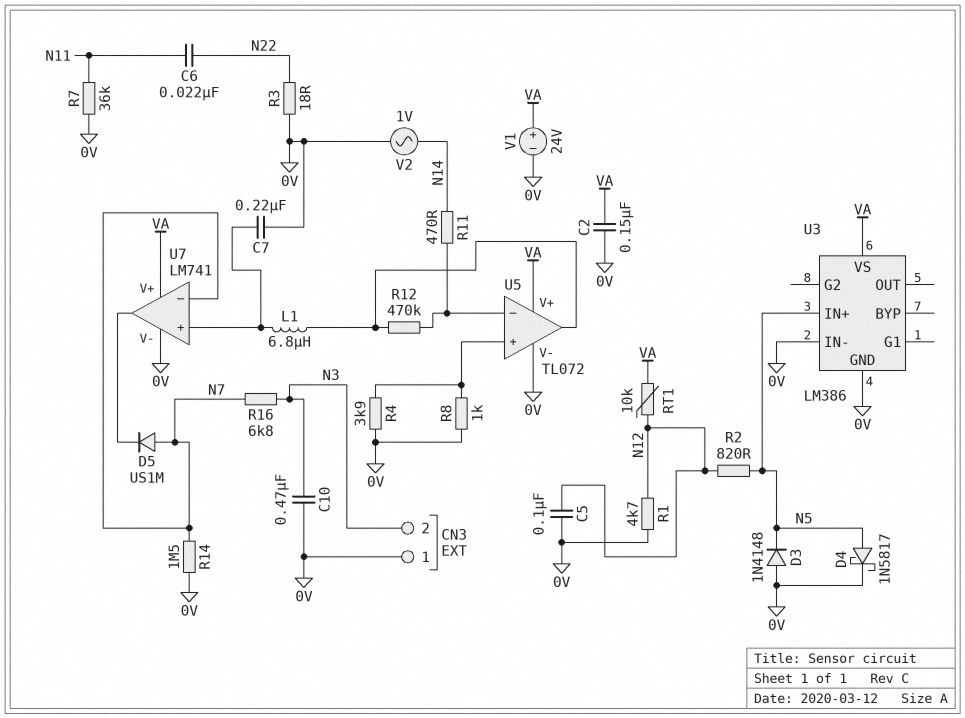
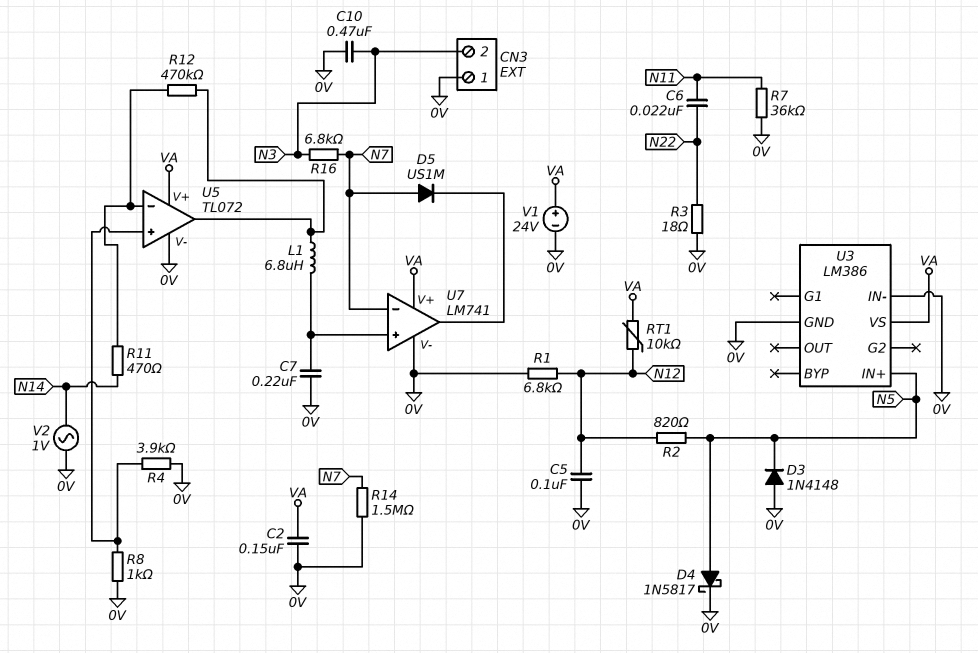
R1: 4.7k (0V, N12) -> 6.8k (0V, N12)

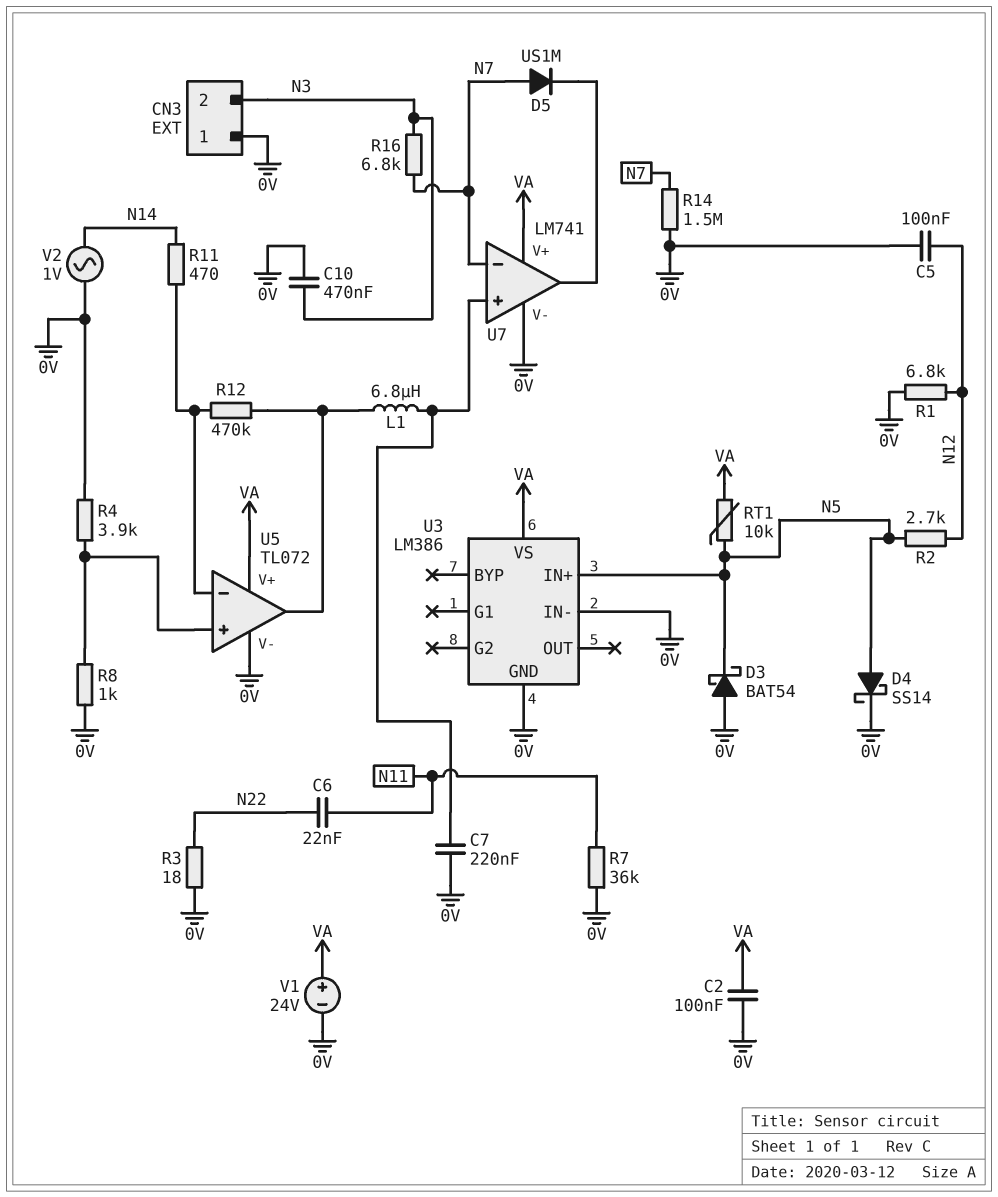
C2: 150nF (0V, VA) -> 100nF (0V, VA)
D3: diode 1N4148 (A 0V, K N5) -> schottky BAT54 (A 0V, K N5)
D4: schottky 1N5817 (A N5, K 0V) -> schottky SS14 (A N5, K 0V)
R2: 820 (N5, N12) -> 2.7k (N5, N12)
RT1: 10k (N12, VA) -> 10k (N5, VA)

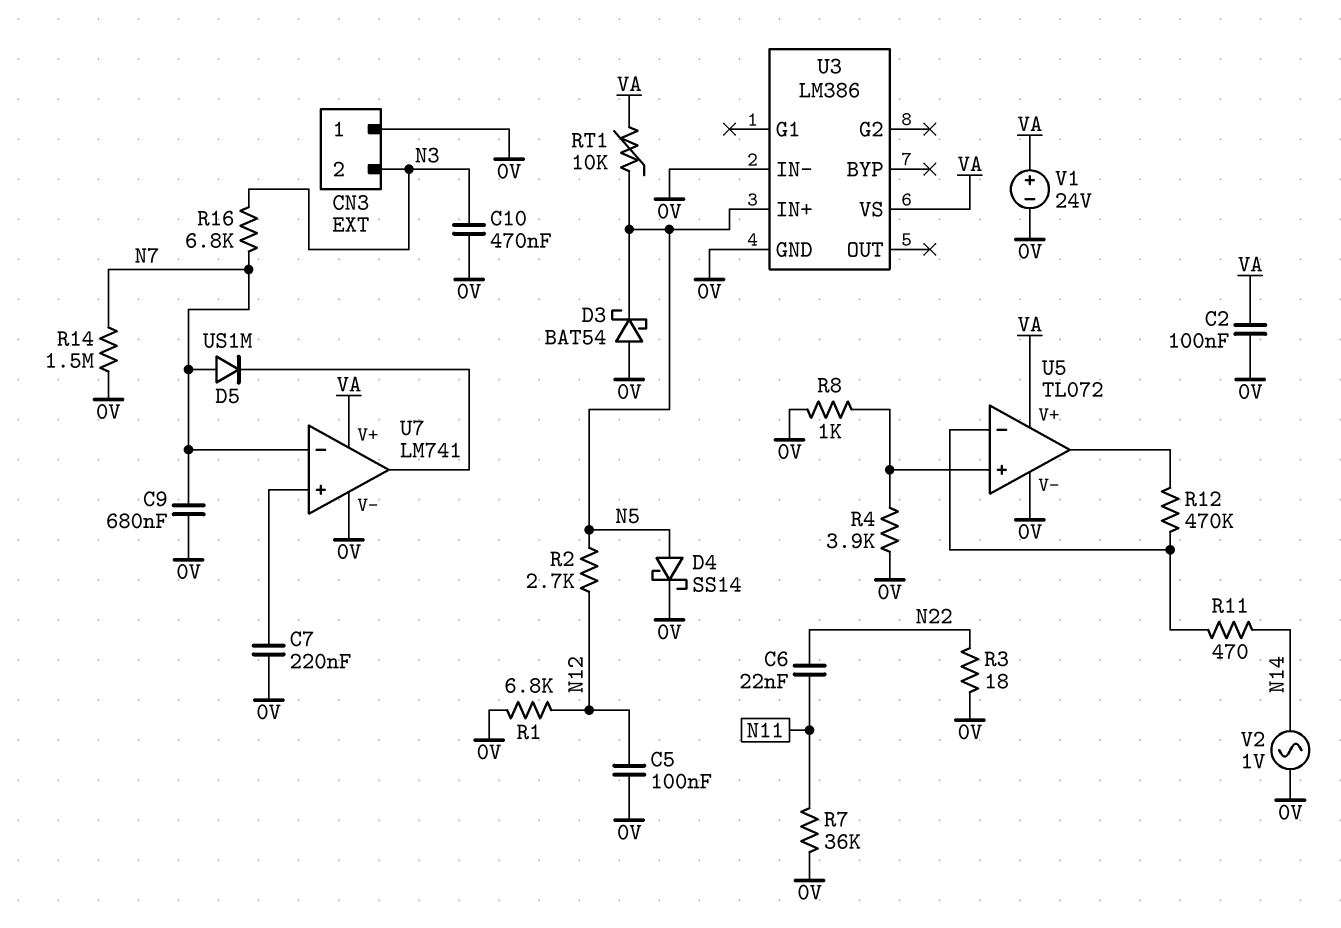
C9: none -> 680nF (0V, N7)
L1: 6.8uH (U5/out, U7/in+) -> none

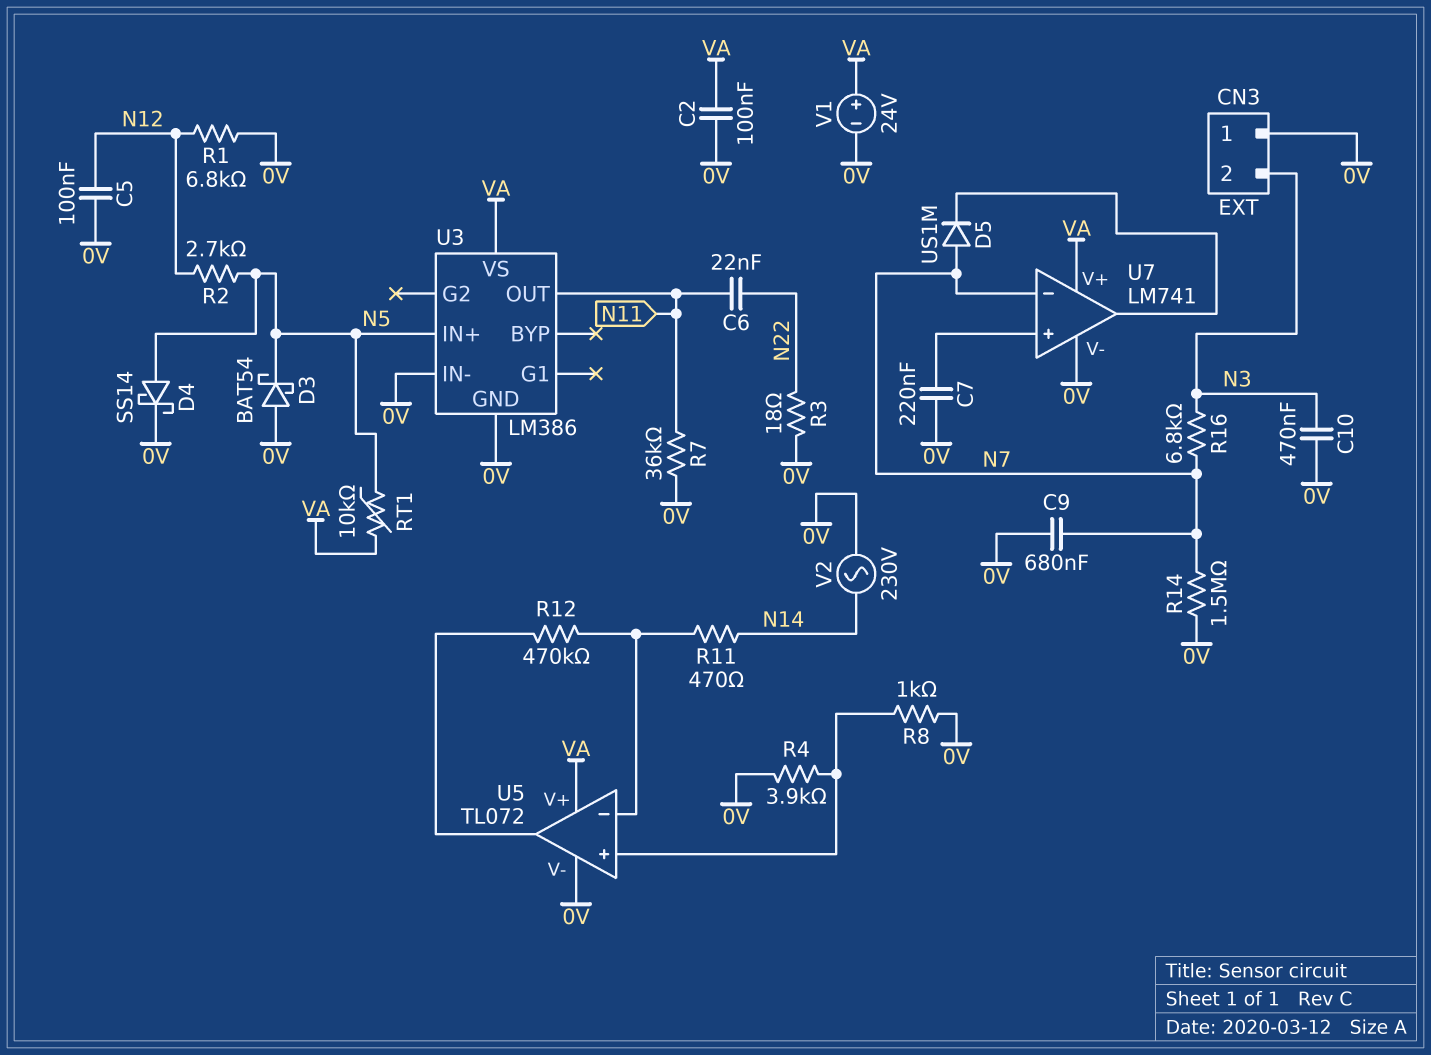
U3 pin OUT: none -> N11
V2: AC 1V (0V, N14) -> AC 230V (0V, N14)

